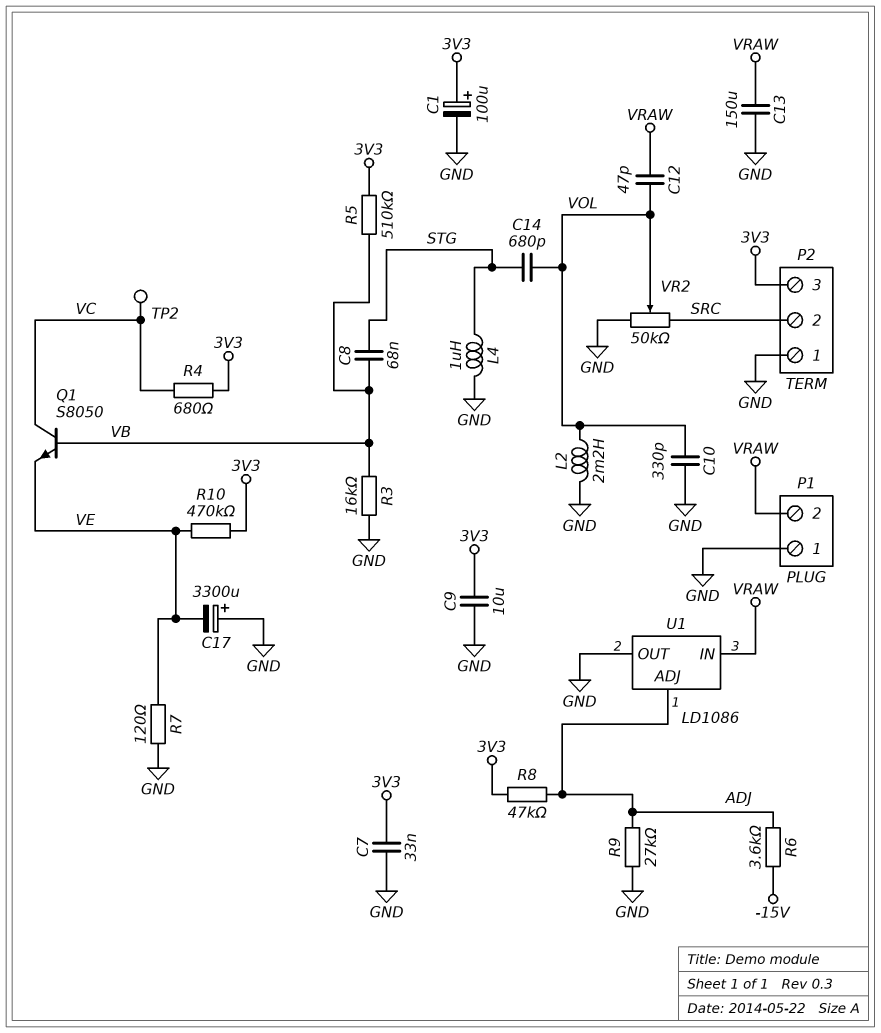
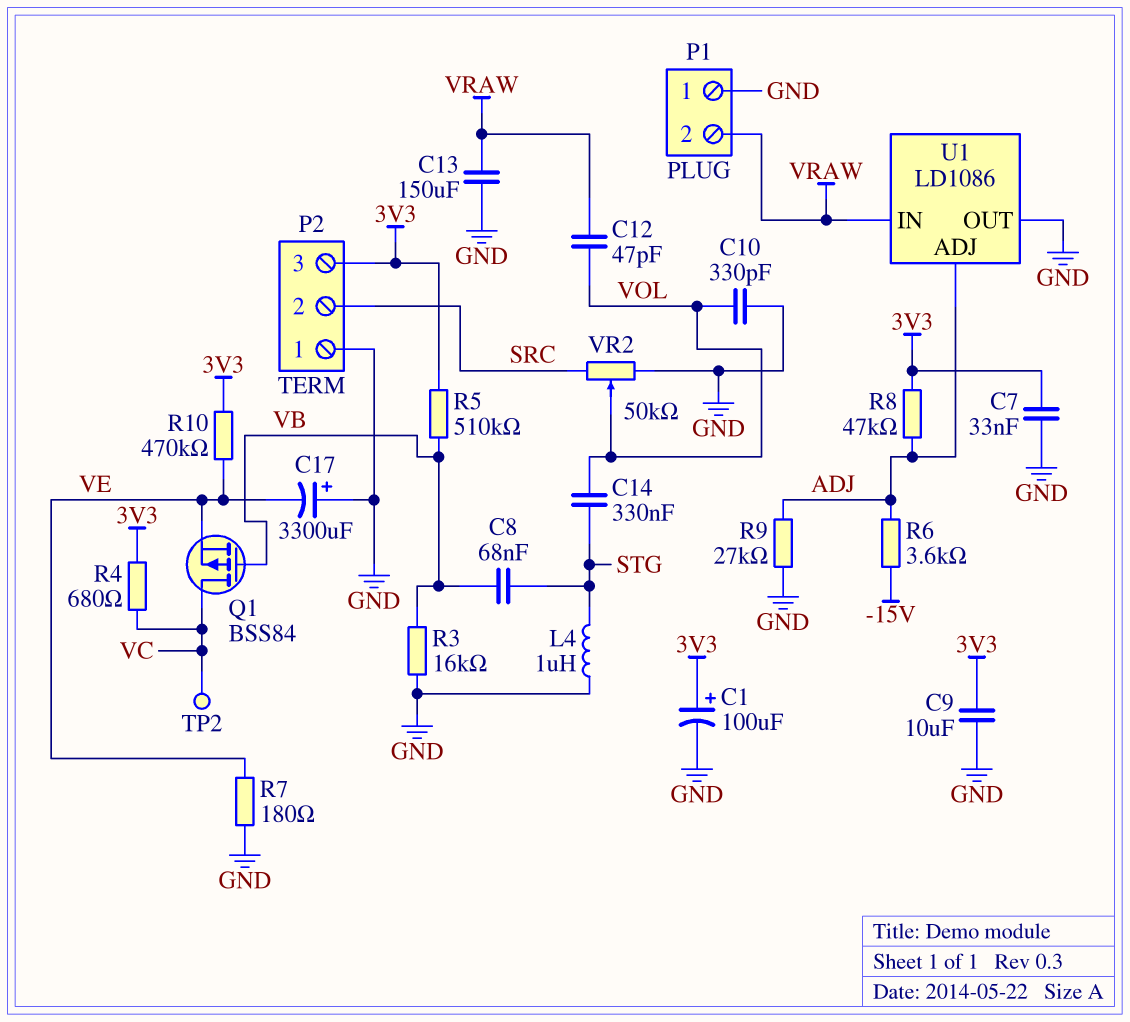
C14: 680pF (STG, VOL) -> 330nF (STG, VOL)
L2: 2.2mH (GND, VOL) -> none
Q1: NPN S8050 (B VB, C VC, E VE) -> PMOS BSS84 (G VB, D VC, S VE)
R7: 120 (GND, VE) -> 180 (GND, VE)

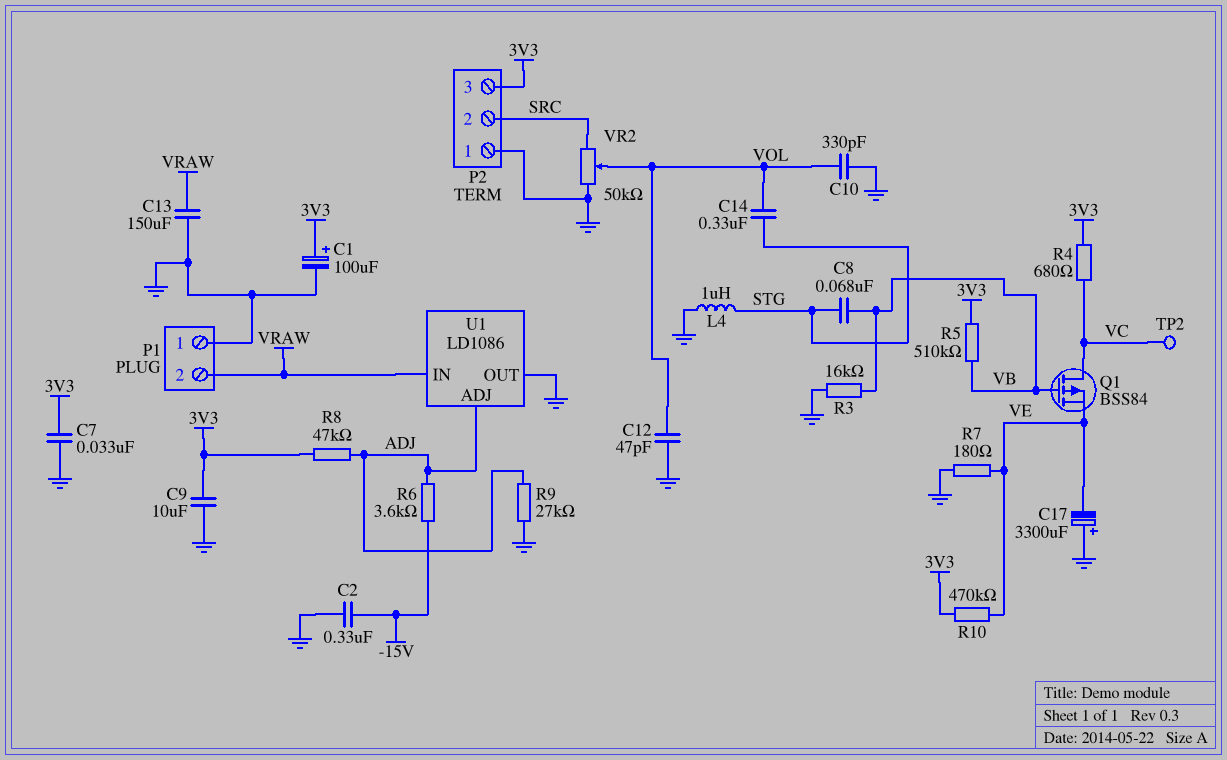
C2: none -> 330nF (-15V, GND)
C12: 47pF (VOL, VRAW) -> 47pF (GND, VOL)

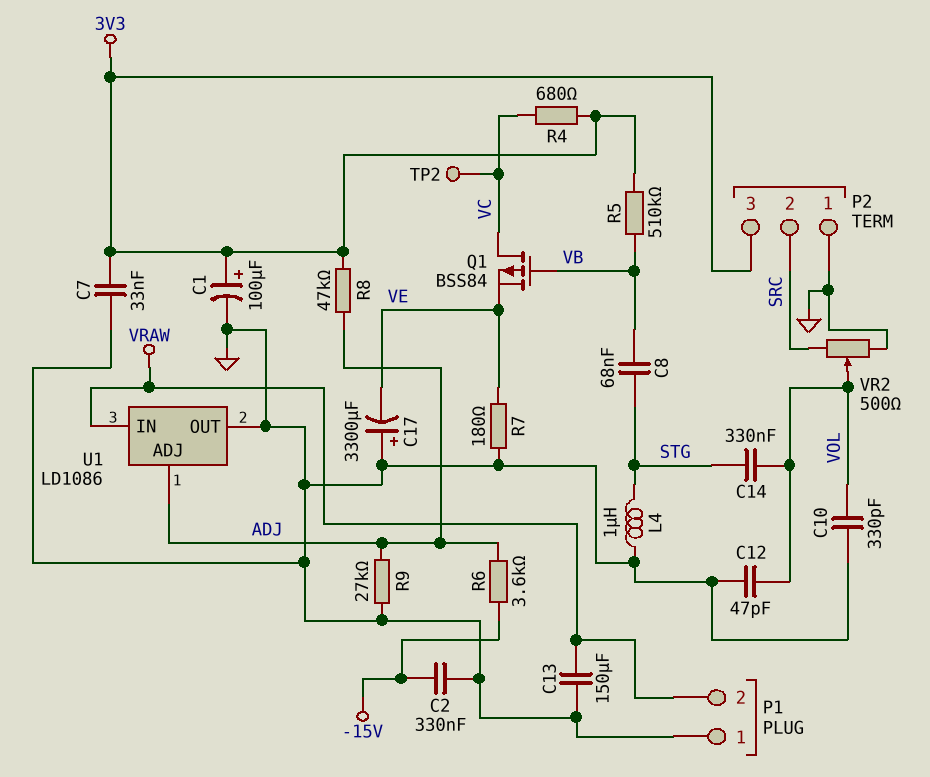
C9: 10uF (3V3, GND) -> none
R3: 16k (GND, VB) -> none
R10: 470k (3V3, VE) -> none
VR2: 50k (GND, SRC, wiper VOL) -> 500 (GND, SRC, wiper VOL)

